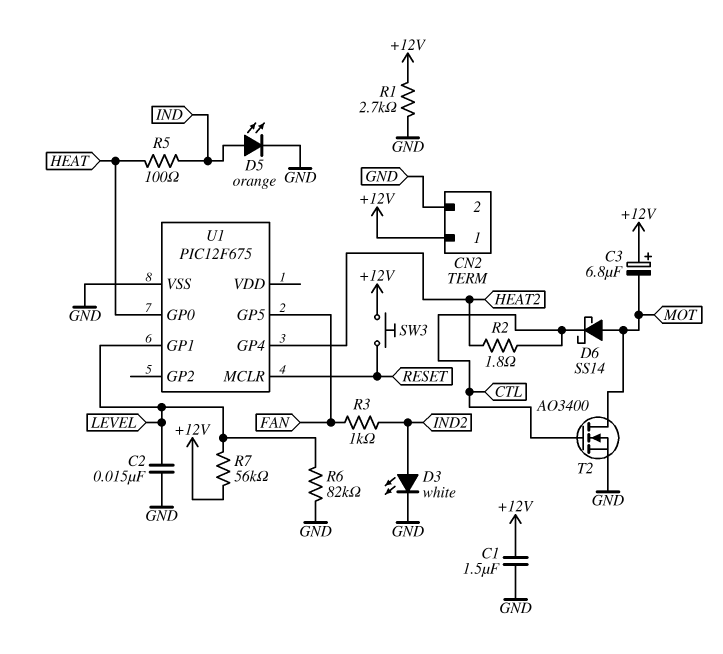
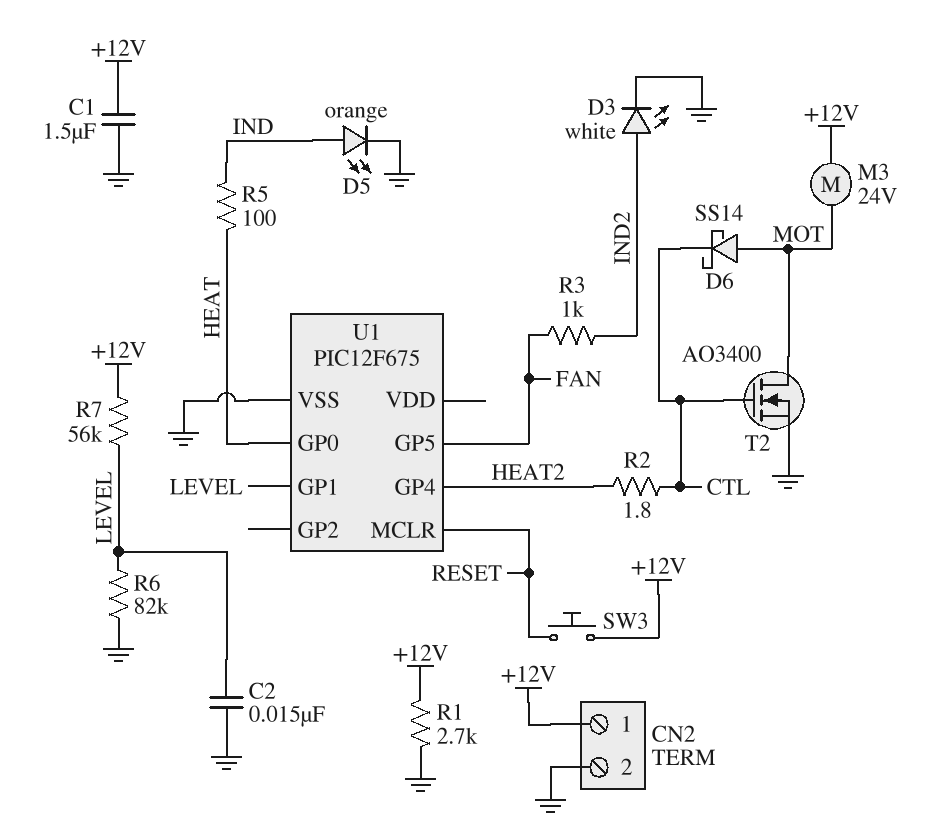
C3: 6.8uF (plus +12V, minus MOT) -> none
M3: none -> motor 24V (+12V, MOT)

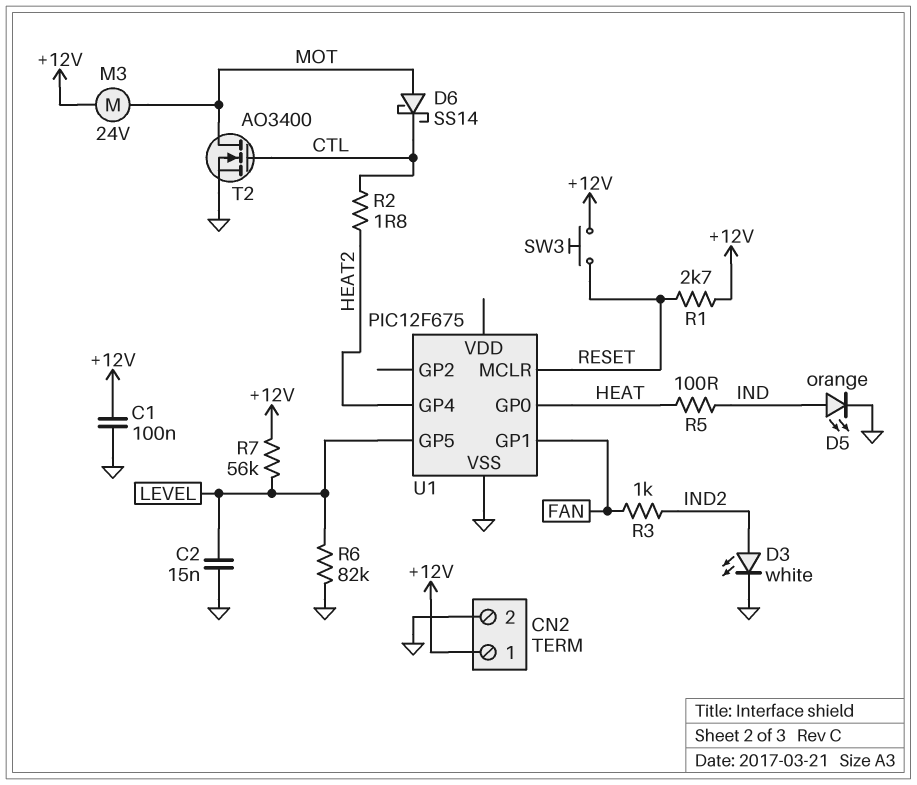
C1: 1.5uF (+12V, GND) -> 100nF (+12V, GND)
R1: 2.7k (+12V, GND) -> 2.7k (+12V, RESET)
U1 pin GP1: LEVEL -> FAN
U1 pin GP5: FAN -> LEVEL

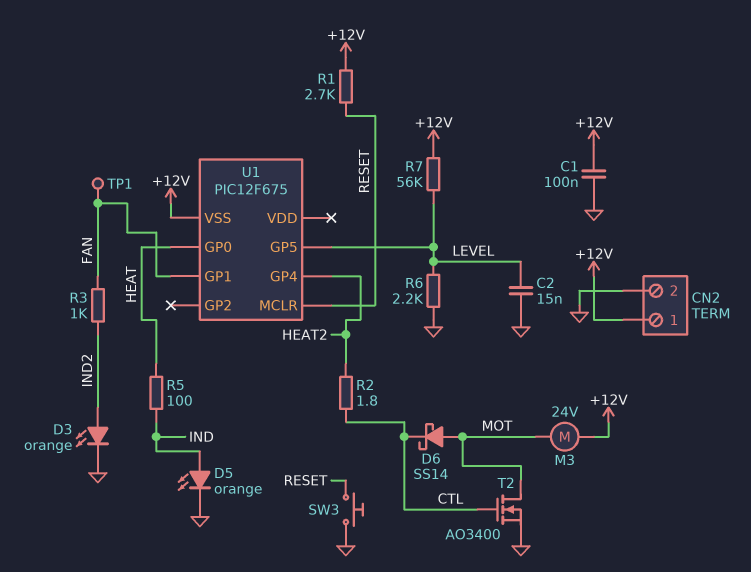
D3: LED white (A IND2, K GND) -> LED orange (A IND2, K GND)
R6: 82k (GND, LEVEL) -> 2.2k (GND, LEVEL)
SW3: button (+12V, RESET) -> button (GND, RESET)
TP1: none -> test point (FAN)
U1 pin VSS: GND -> +12V

